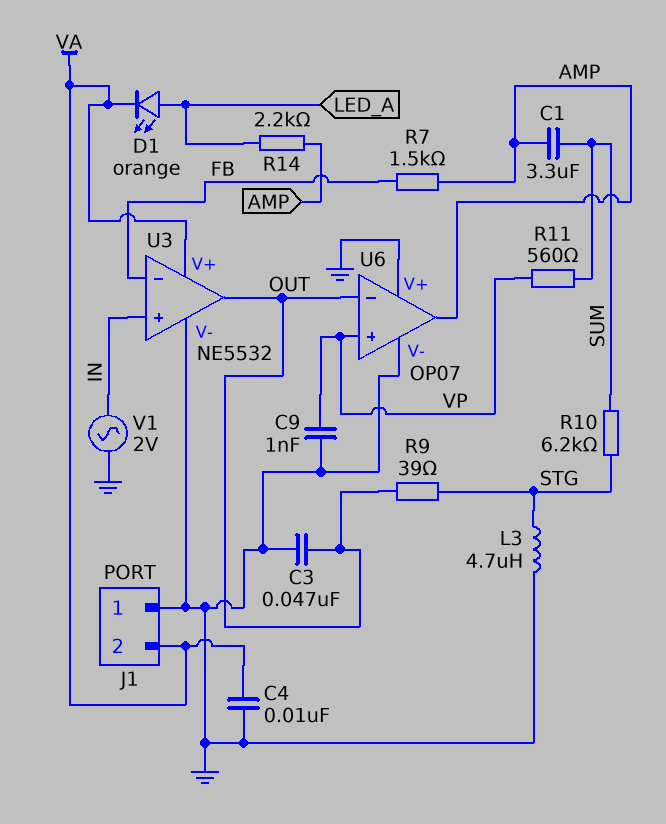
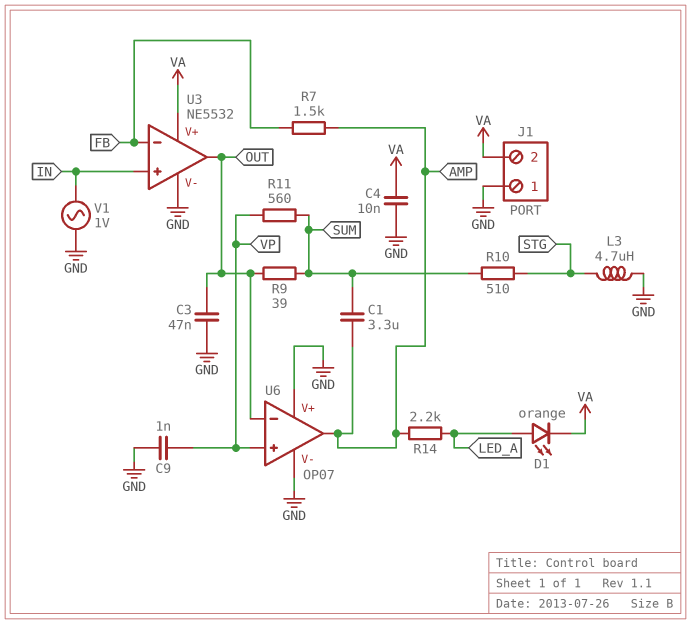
R9: 39 (OUT, STG) -> 39 (OUT, SUM)
R10: 6.2k (STG, SUM) -> 510 (STG, SUM)
V1: AC 2V (GND, IN) -> AC 1V (GND, IN)

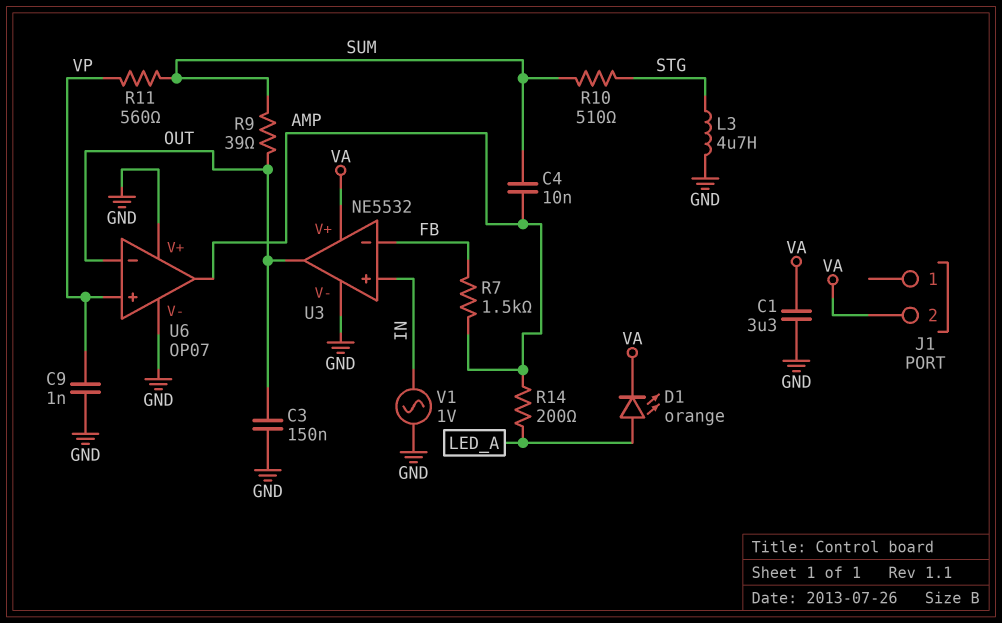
C1: 3.3uF (AMP, SUM) -> 3.3uF (GND, VA)
C3: 47nF (GND, OUT) -> 150nF (GND, OUT)
C4: 10nF (GND, VA) -> 10nF (AMP, SUM)
J1 pin 1: GND -> none
R14: 2.2k (AMP, LED_A) -> 200 (AMP, LED_A)

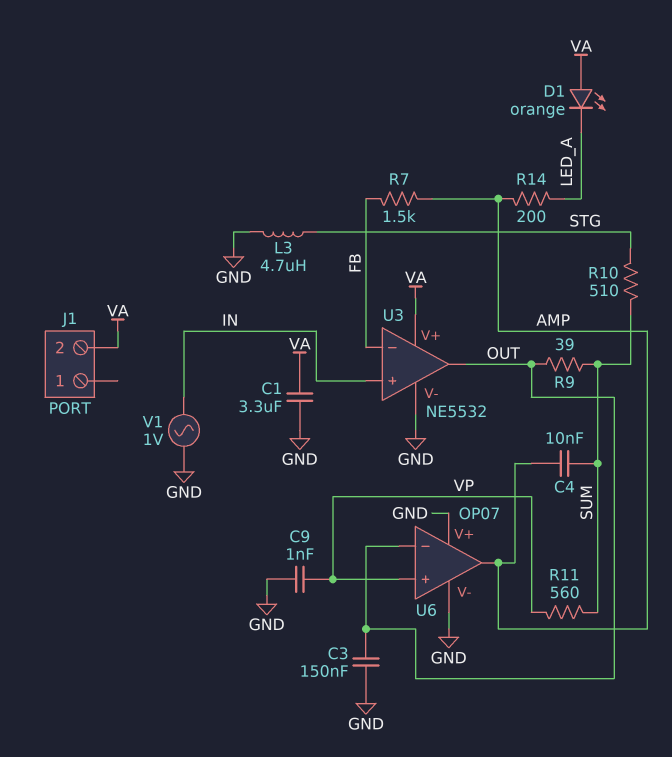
D1: LED orange (A LED_A, K VA) -> LED orange (A VA, K LED_A)

